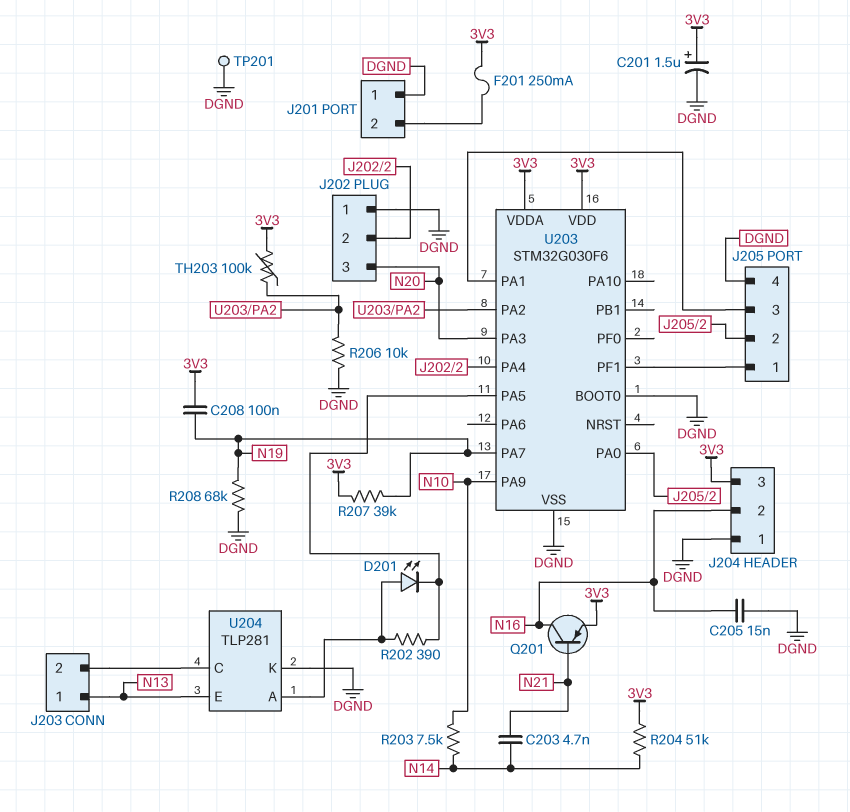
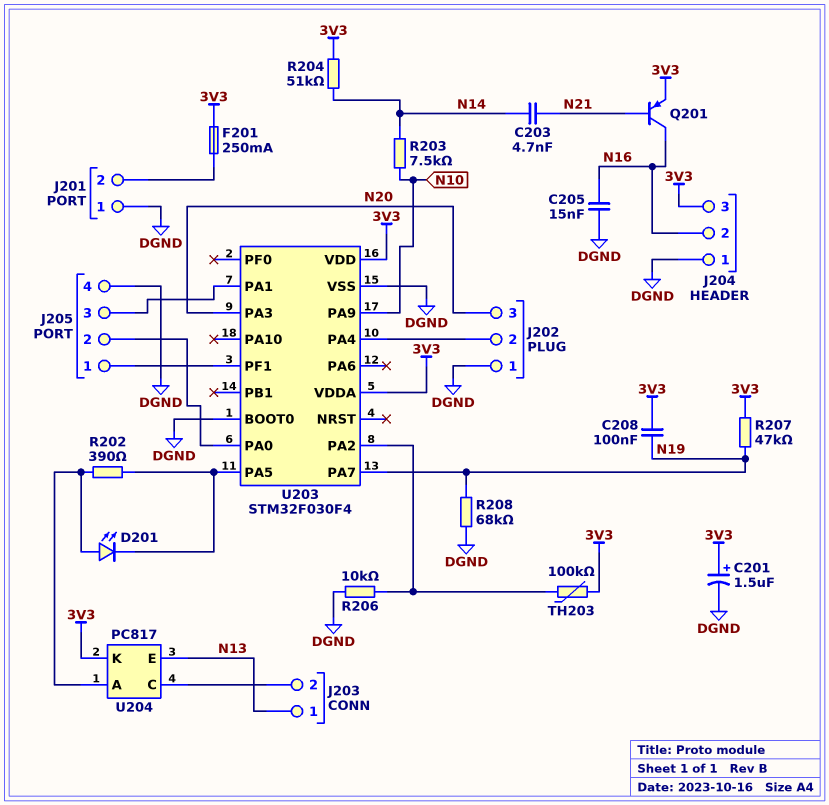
R207: 39k (3V3, N19) -> 47k (3V3, N19)
TP201: test point (DGND) -> none
U203: STM32G030F6 -> STM32F030F4
U204: TLP281 -> PC817
U204 pin K: DGND -> 3V3

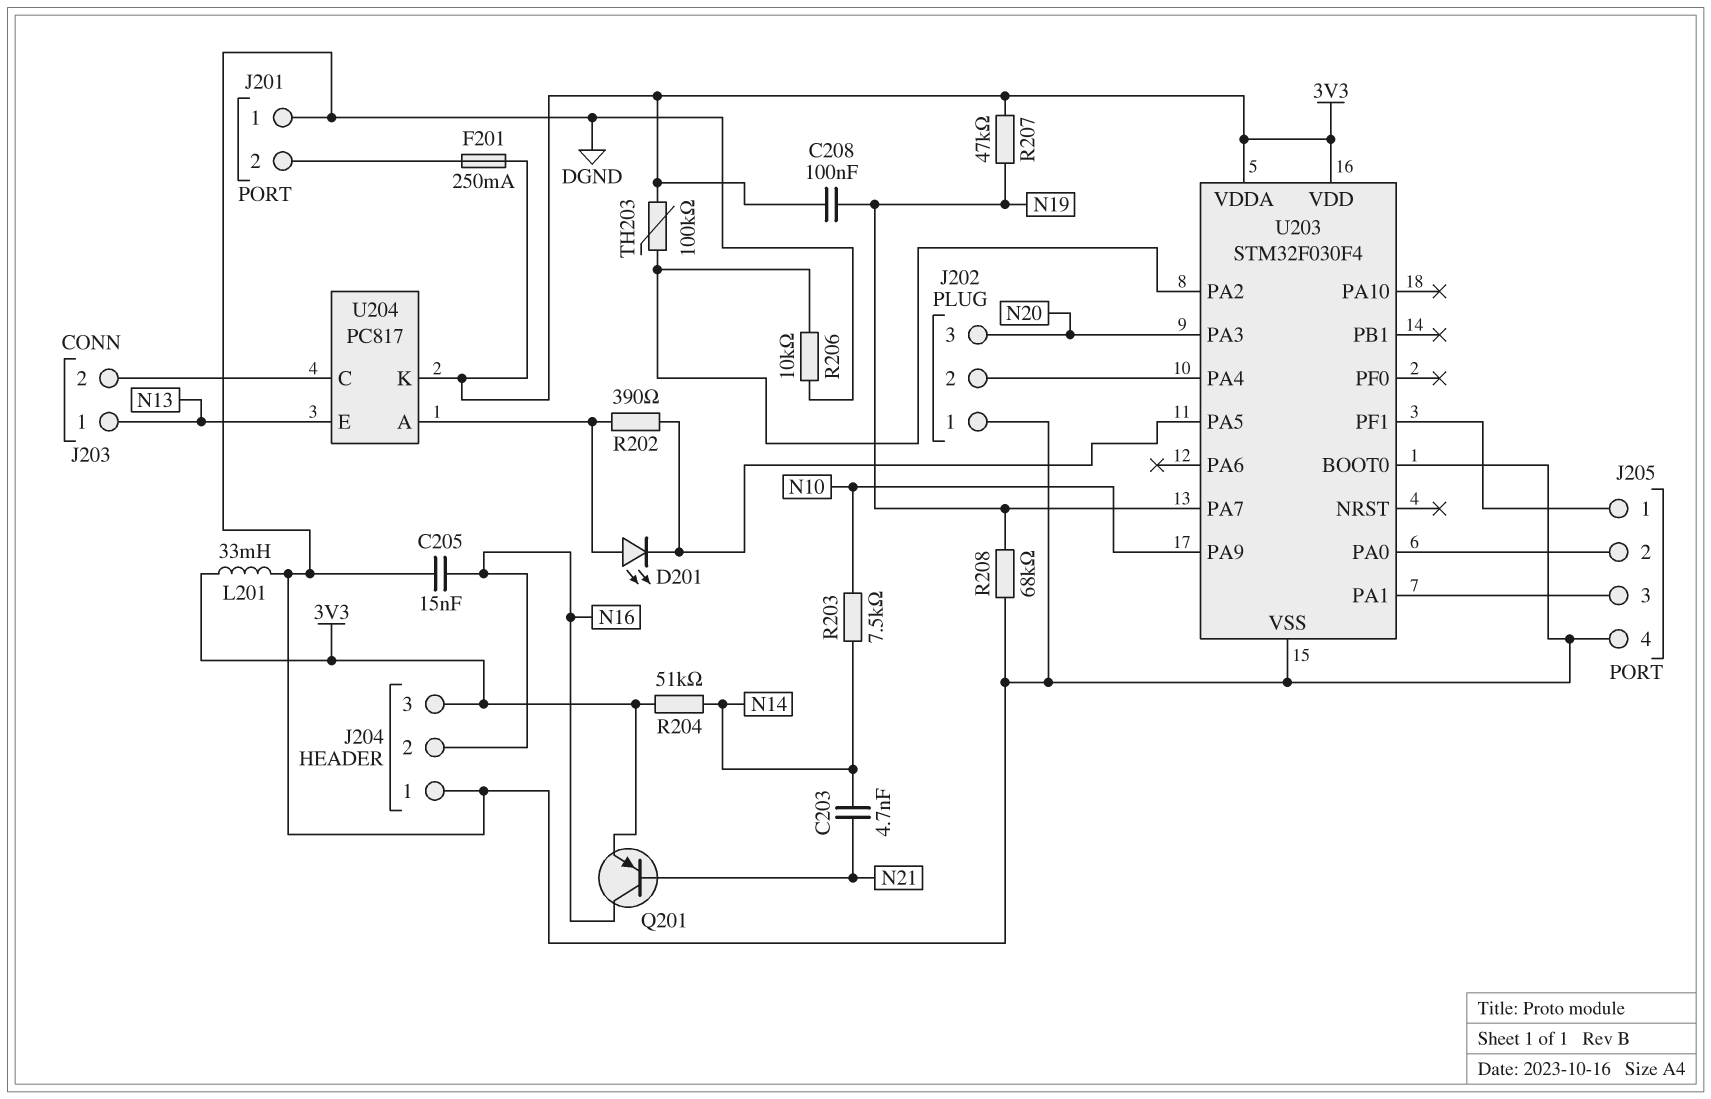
C201: 1.5uF (plus 3V3, minus DGND) -> none
L201: none -> 33mH (3V3, DGND)

